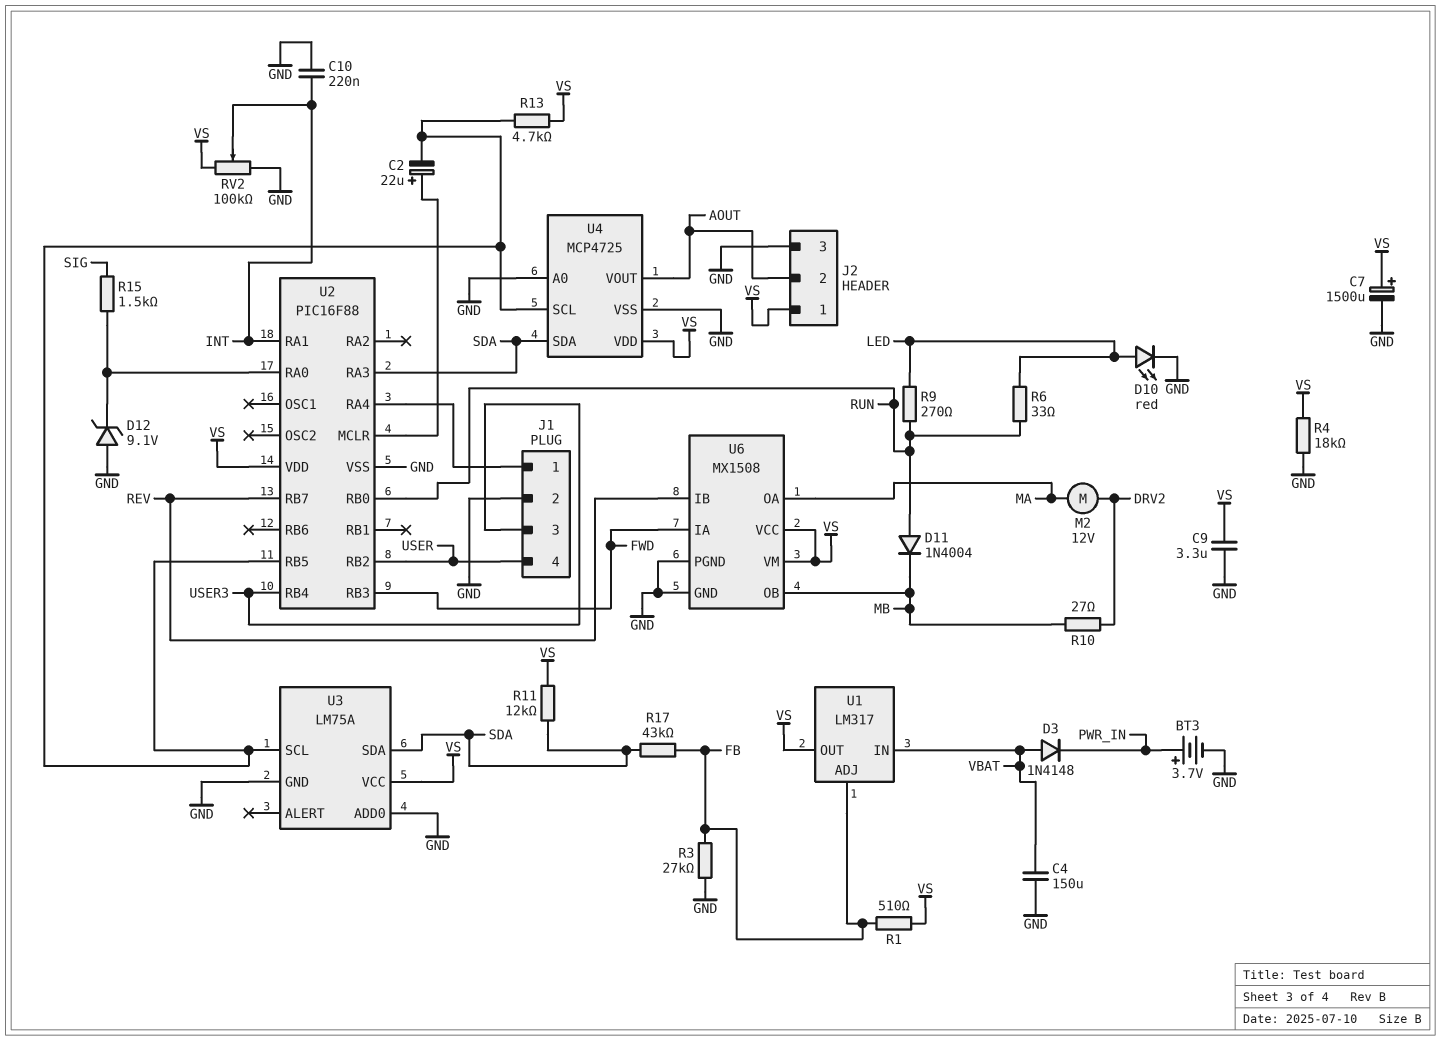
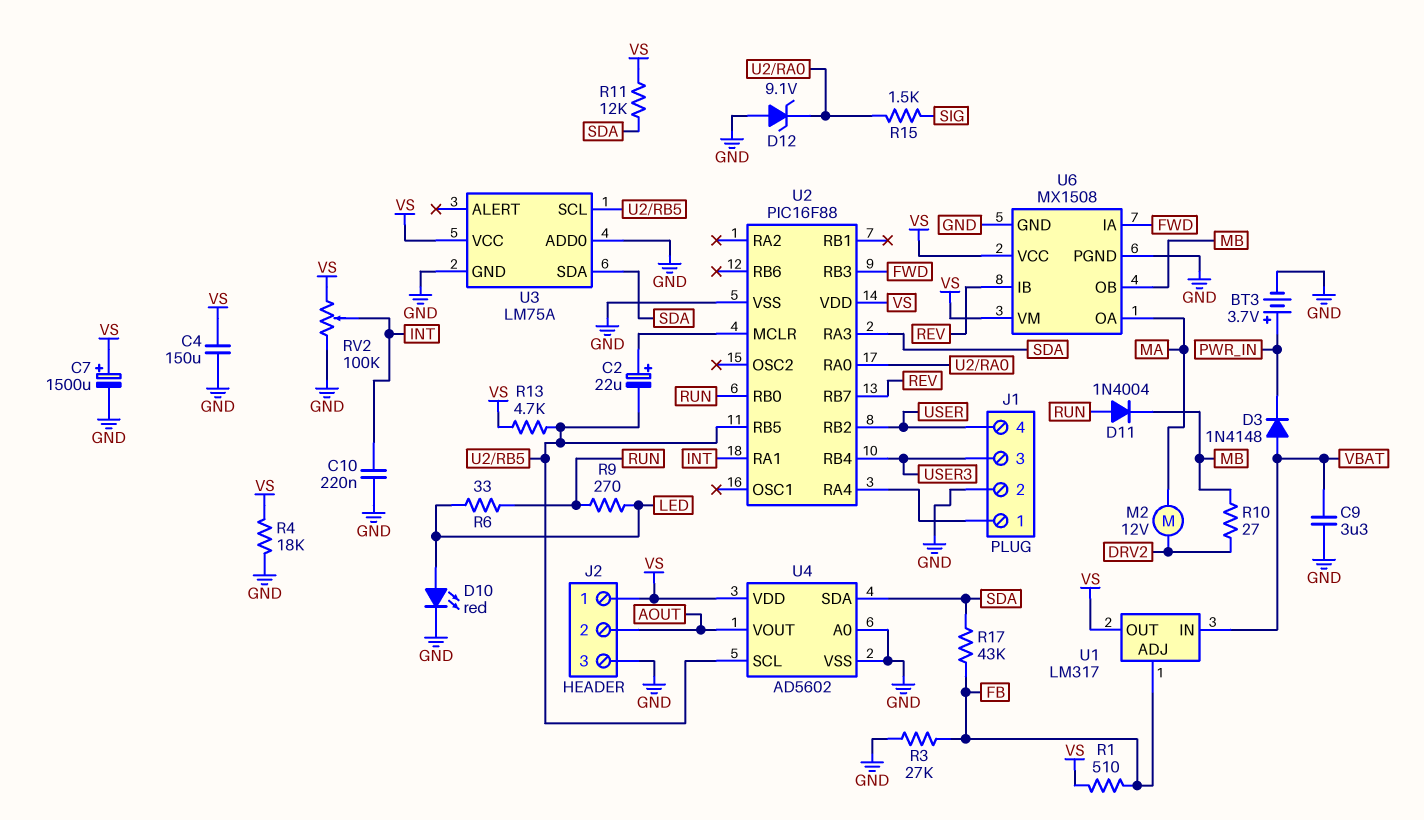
C4: 150uF (GND, VBAT) -> 150uF (GND, VS)
C9: 3.3uF (GND, VS) -> 3.3uF (GND, VBAT)
U4: MCP4725 -> AD5602

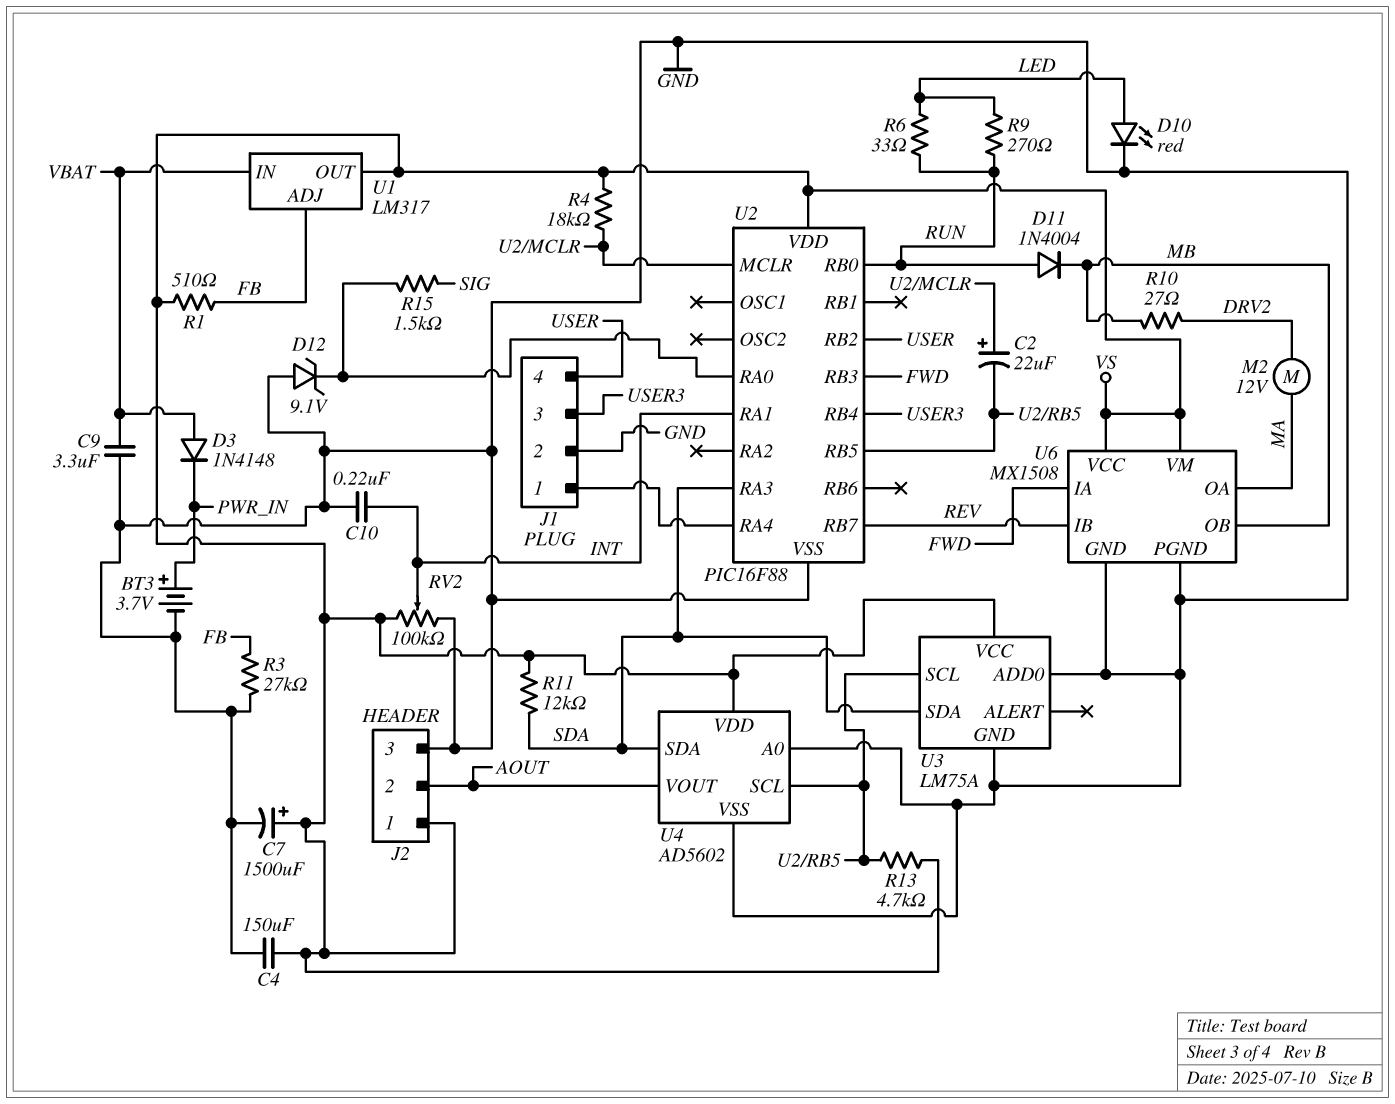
R4: 18k (GND, VS) -> 18k (U2/MCLR, VS)
R17: 43k (FB, SDA) -> none

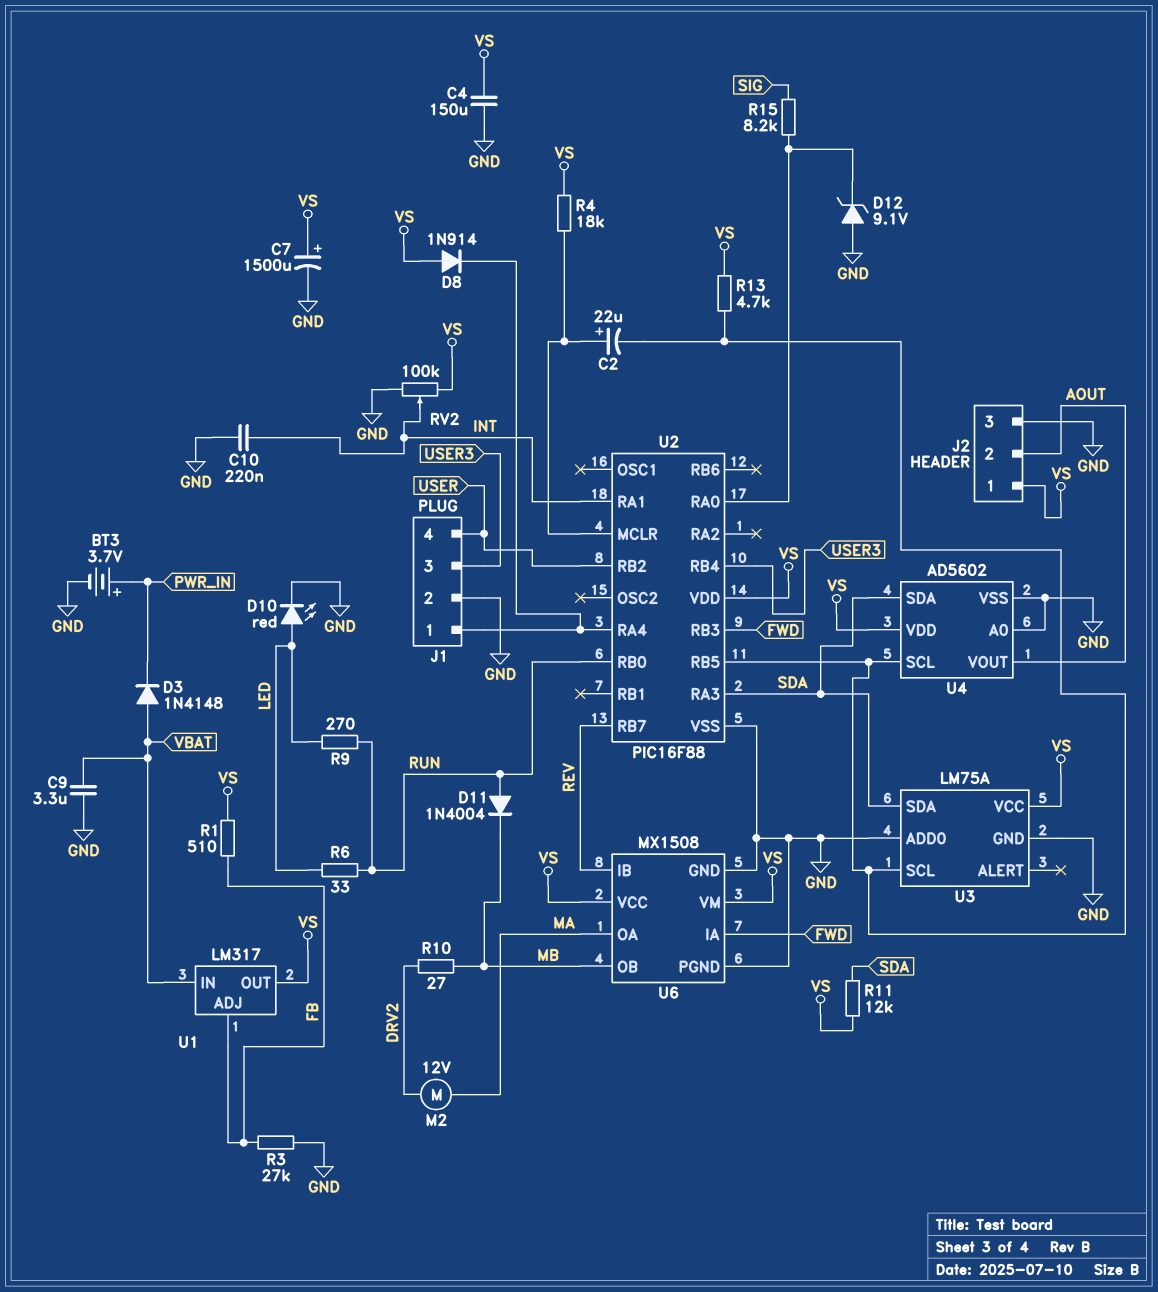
D8: none -> diode 1N914 (A VS, K J1/1)
R15: 1.5k (SIG, U2/RA0) -> 8.2k (SIG, U2/RA0)

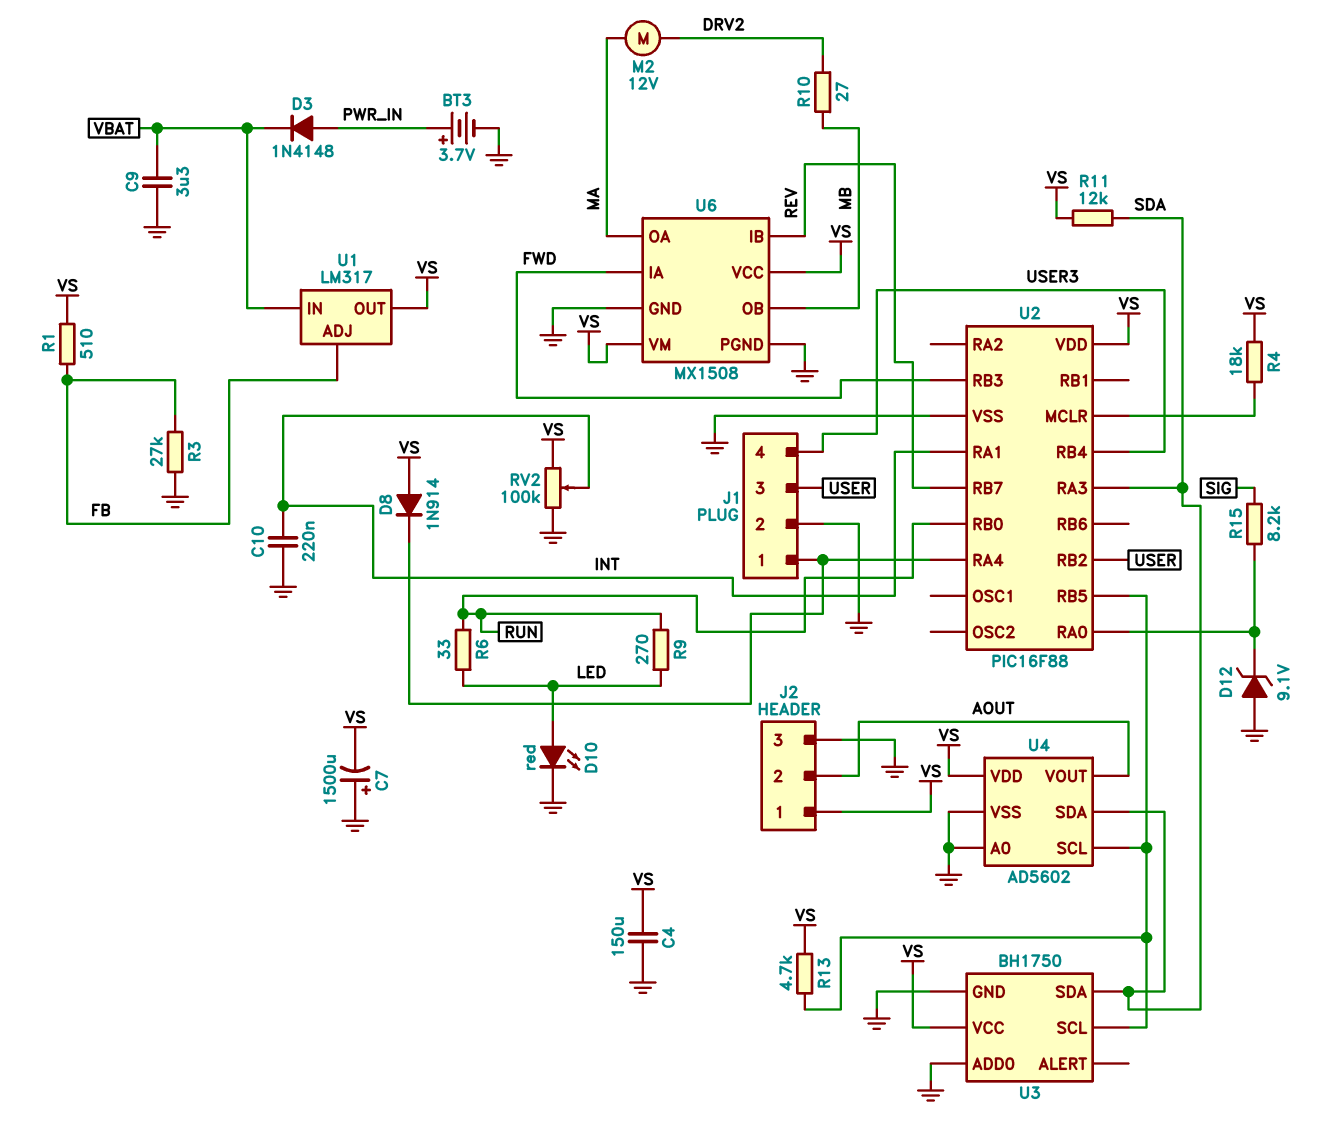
C2: 22uF (plus U2/MCLR, minus U2/RB5) -> none
C7: 1500uF (plus VS, minus GND) -> 1500uF (plus GND, minus VS)
D3: diode 1N4148 (A VBAT, K PWR_IN) -> diode 1N4148 (A PWR_IN, K VBAT)
D11: diode 1N4004 (A RUN, K MB) -> none
J1 pin 3: USER3 -> USER
J1 pin 4: USER -> USER3
U3: LM75A -> BH1750

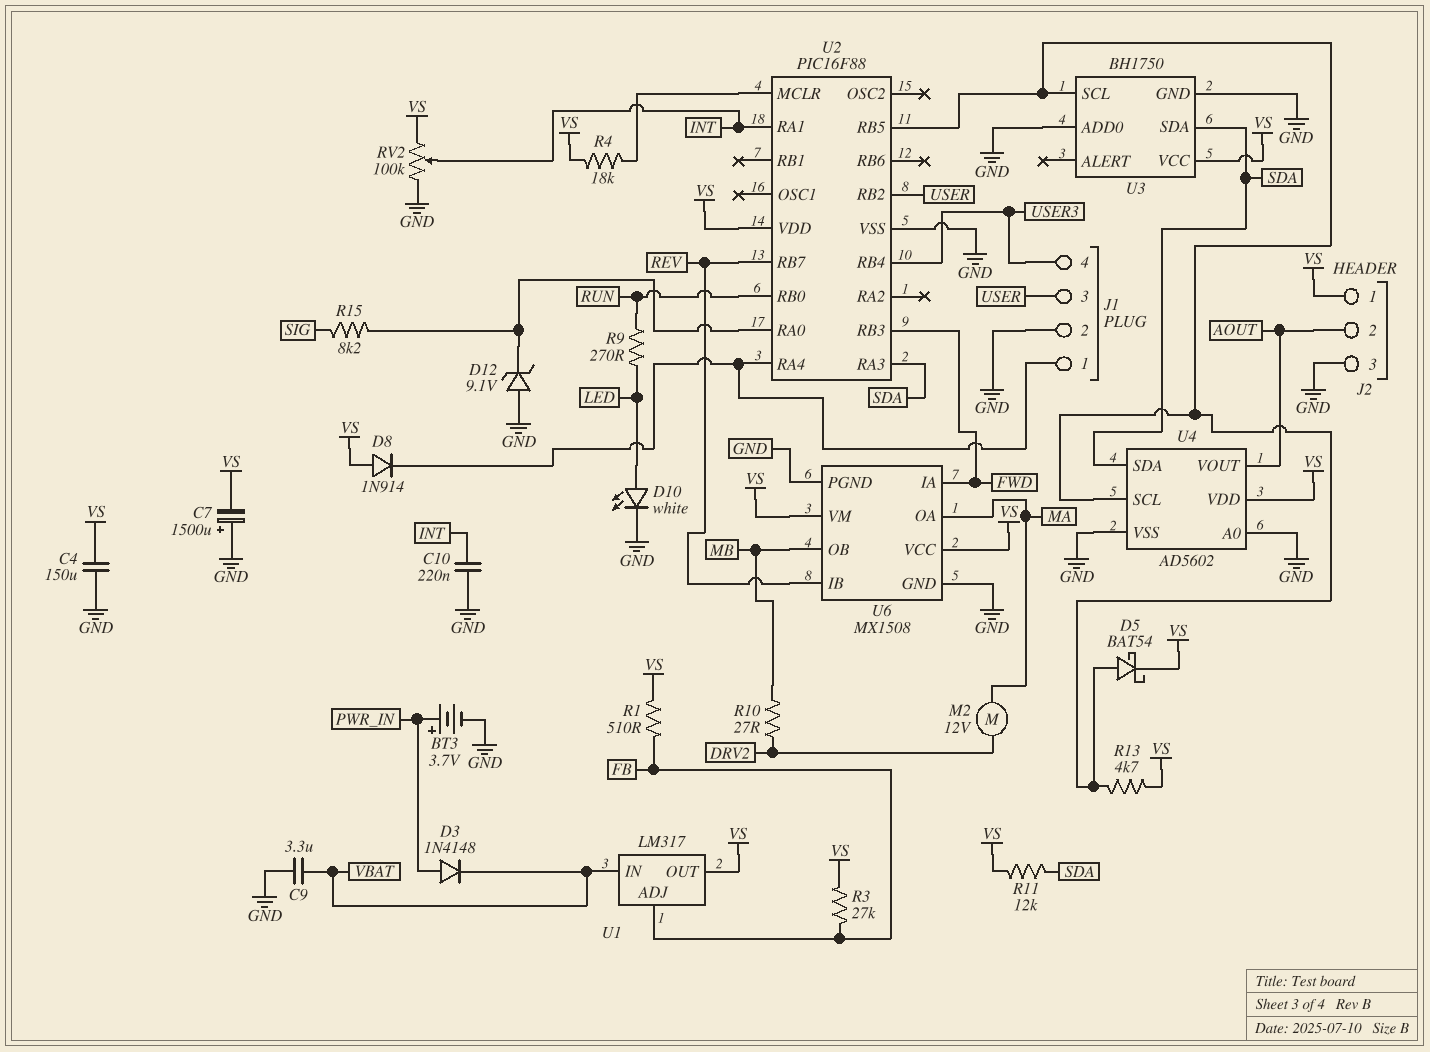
D5: none -> schottky BAT54 (A U2/RB5, K VS)
D10: LED red (A LED, K GND) -> LED white (A LED, K GND)
R3: 27k (FB, GND) -> 27k (FB, VS)
R6: 33 (LED, RUN) -> none

